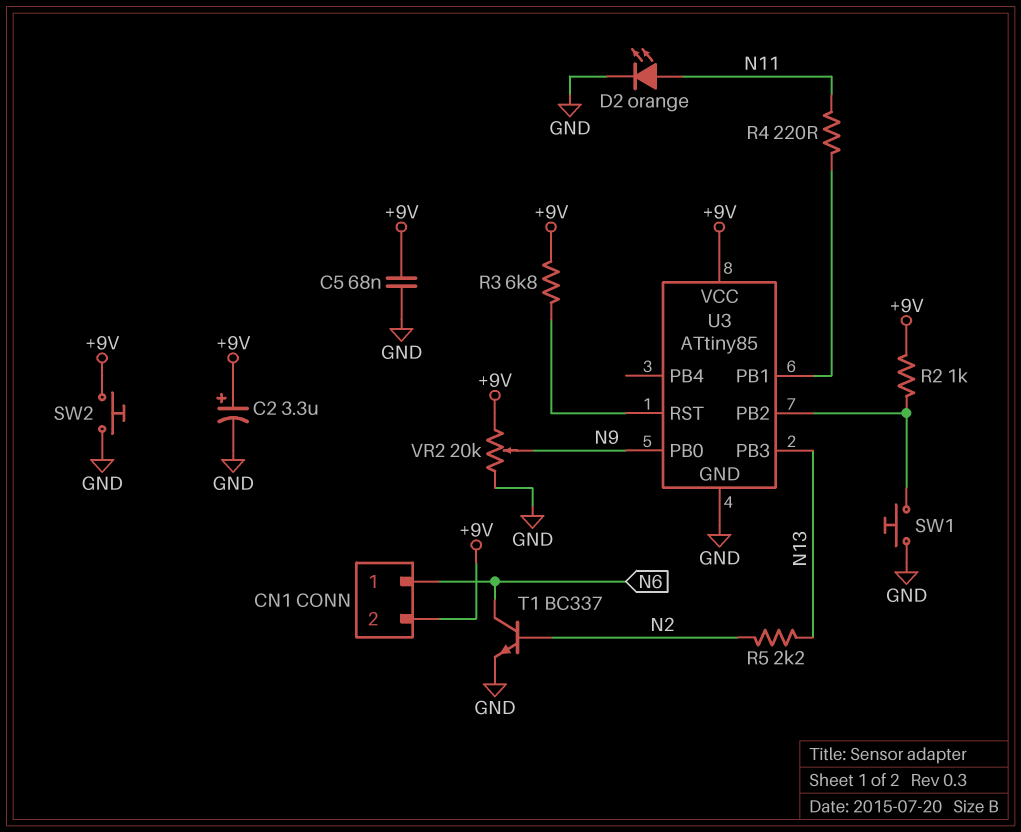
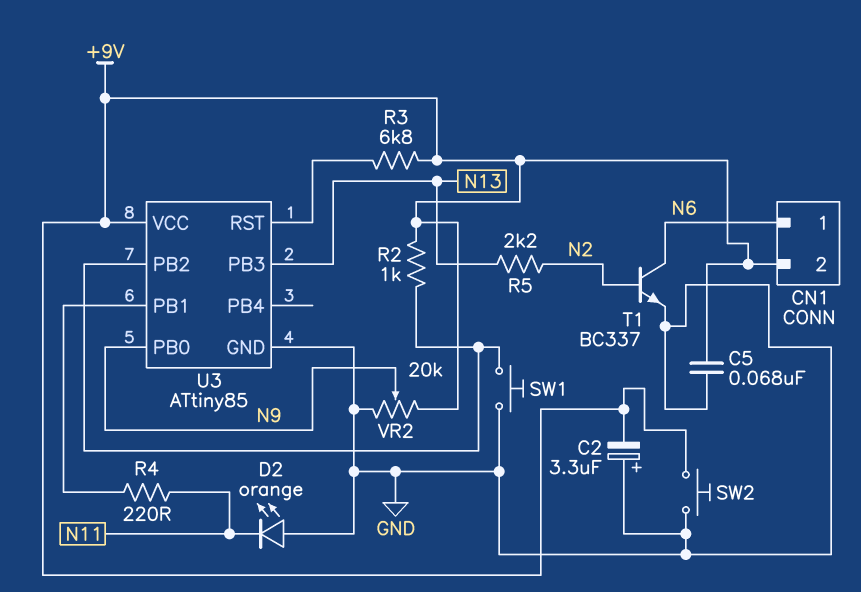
C2: 3.3uF (plus +9V, minus GND) -> 3.3uF (plus GND, minus +9V)
D2: LED orange (A N11, K GND) -> LED orange (A GND, K N11)

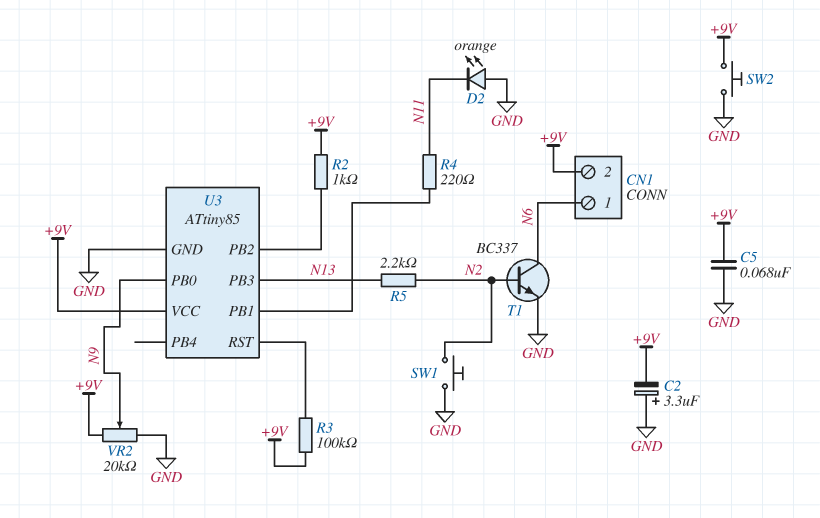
R3: 6.8k (+9V, U3/RST) -> 100k (+9V, U3/RST)
SW1: button (GND, U3/PB2) -> button (GND, N2)

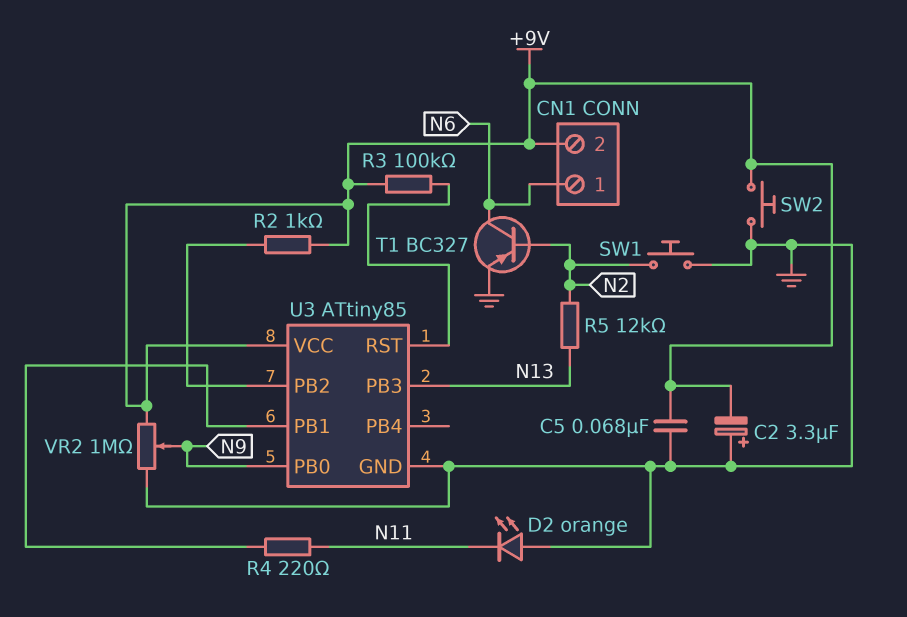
R5: 2.2k (N2, N13) -> 12k (N2, N13)
T1: NPN BC337 (B N2, C N6, E GND) -> PNP BC327 (B N2, C N6, E GND)
VR2: 20k (+9V, GND, wiper N9) -> 1M (+9V, GND, wiper N9)

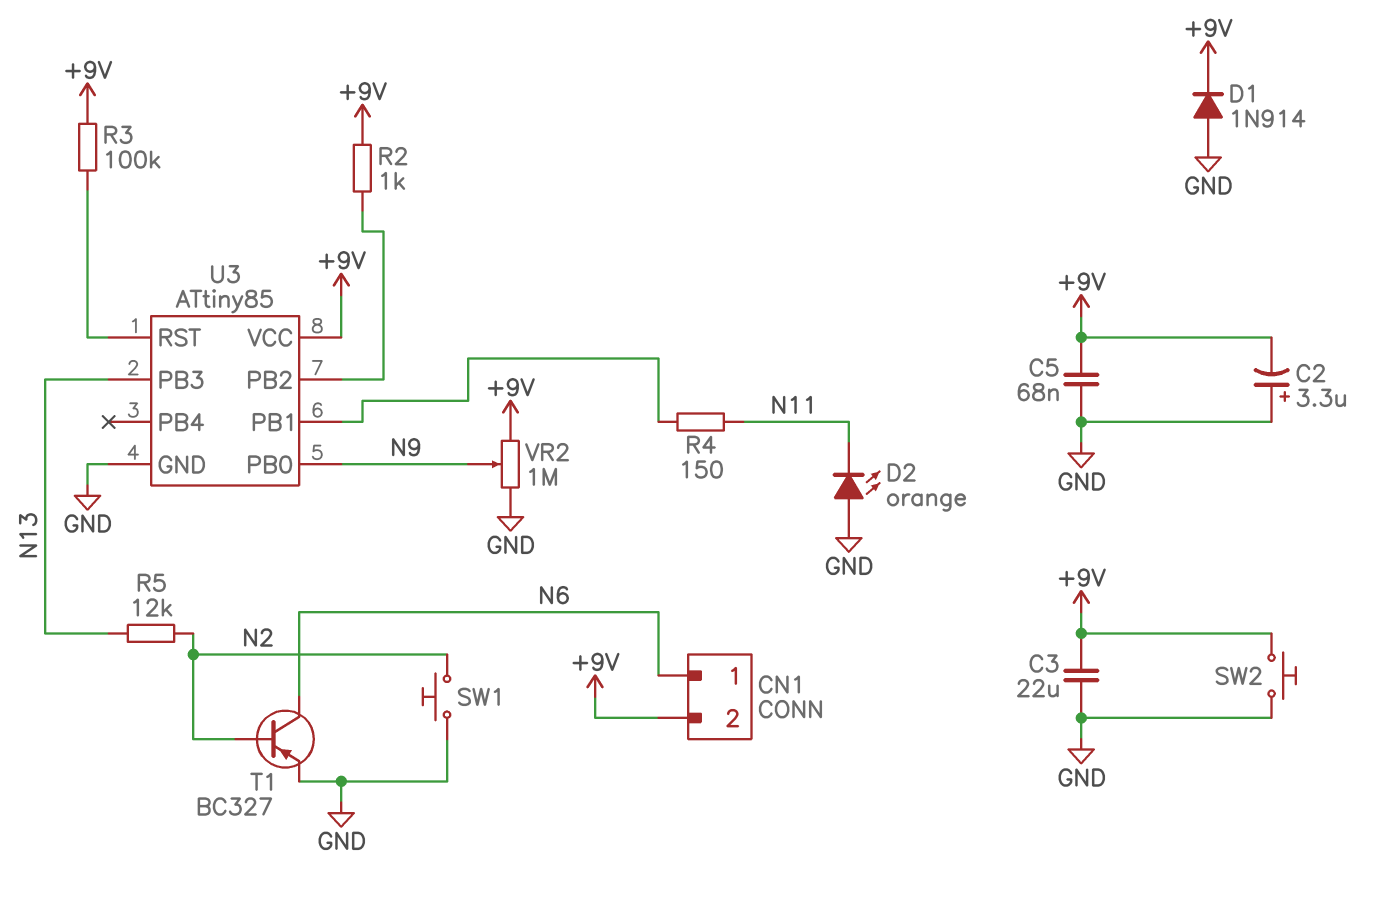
C3: none -> 22uF (+9V, GND)
D1: none -> diode 1N914 (A GND, K +9V)
R4: 220 (N11, U3/PB1) -> 150 (N11, U3/PB1)

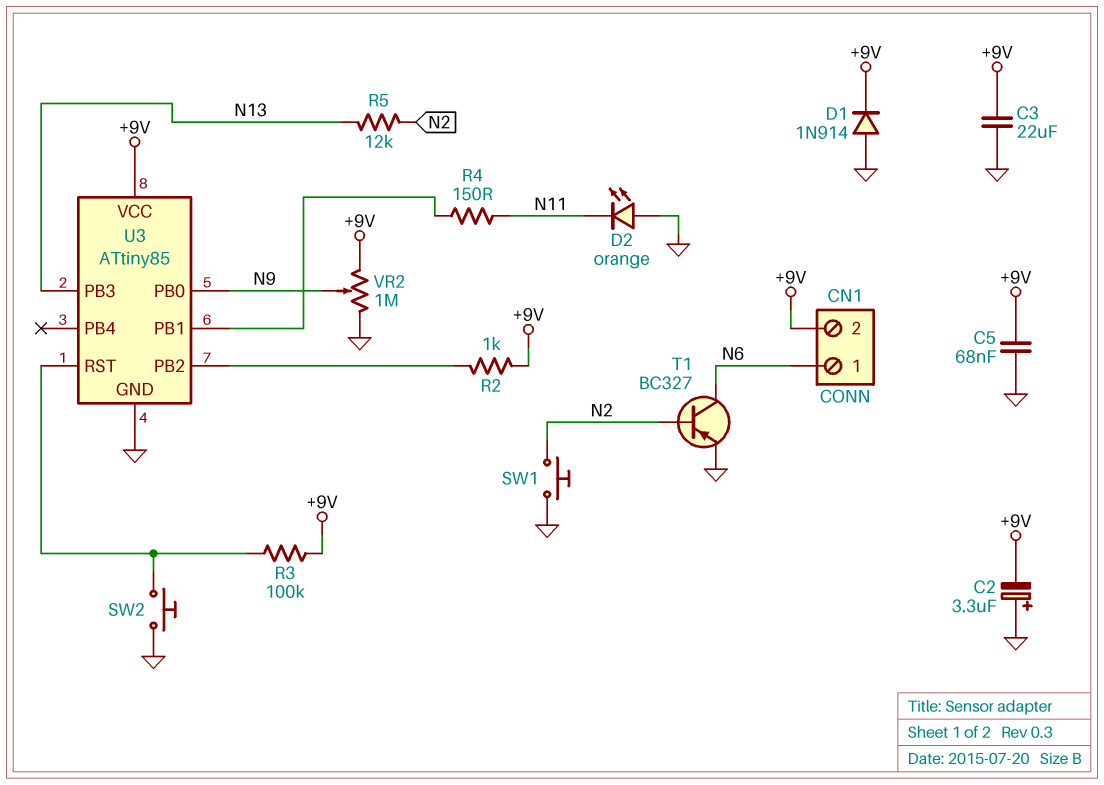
SW2: button (+9V, GND) -> button (GND, U3/RST)

